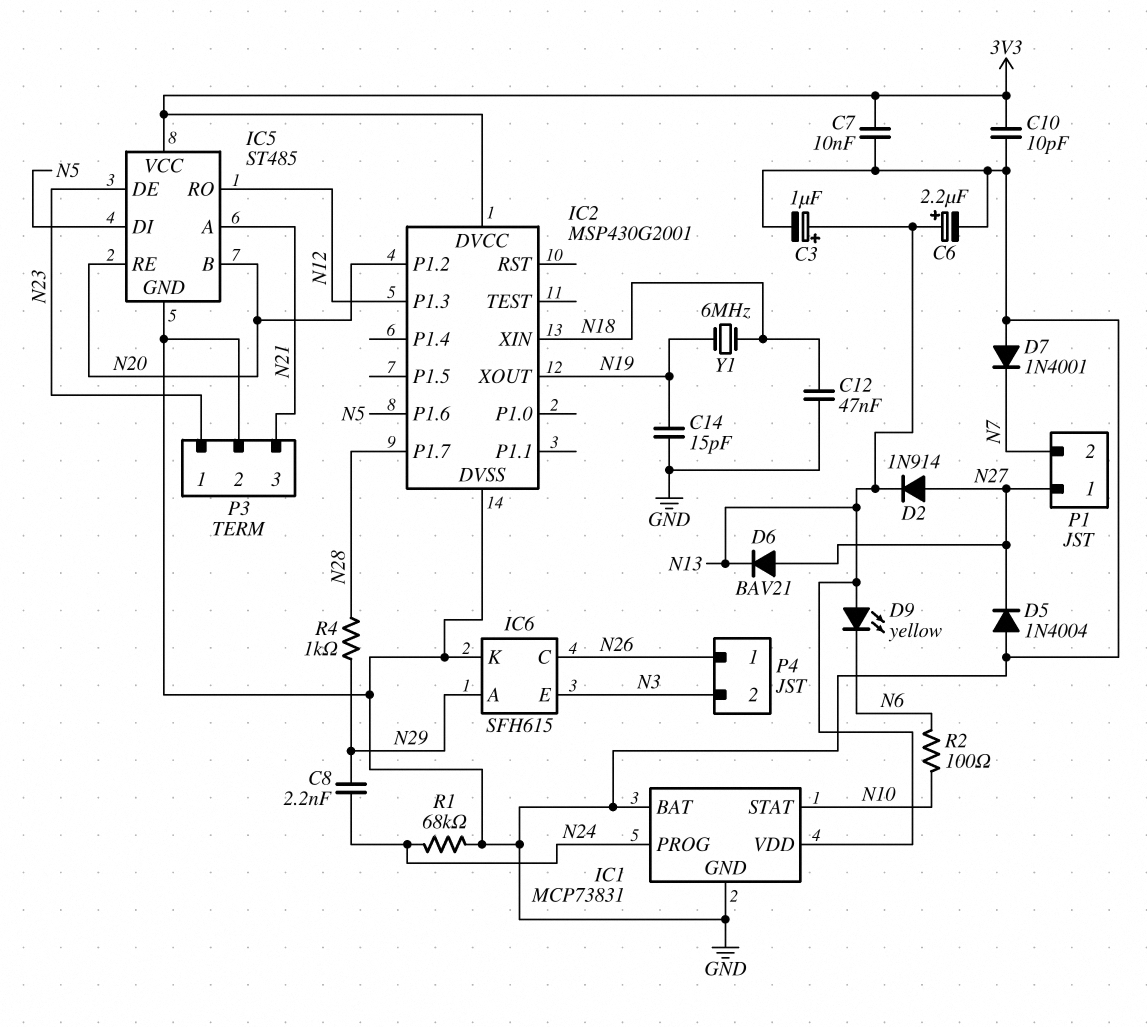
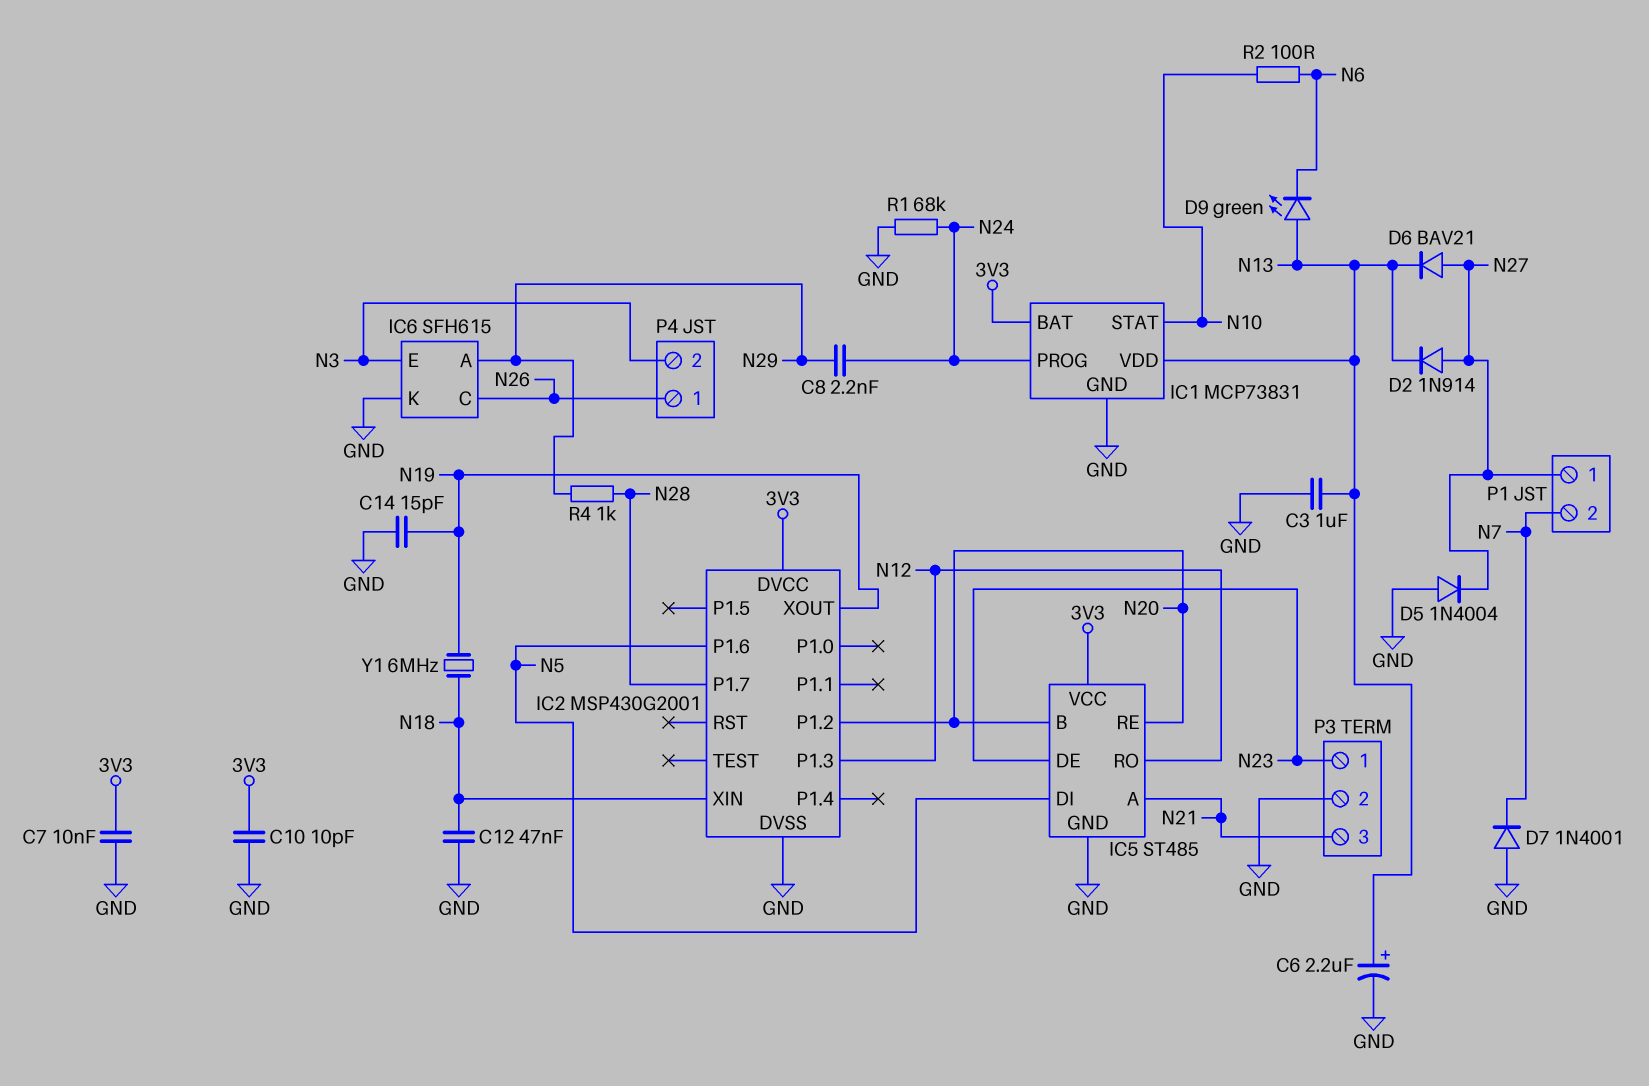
C3: 1uF (plus N13, minus GND) -> 1uF (GND, N13)
D9: LED yellow (A N13, K N6) -> LED green (A N13, K N6)
IC1 pin BAT: GND -> 3V3

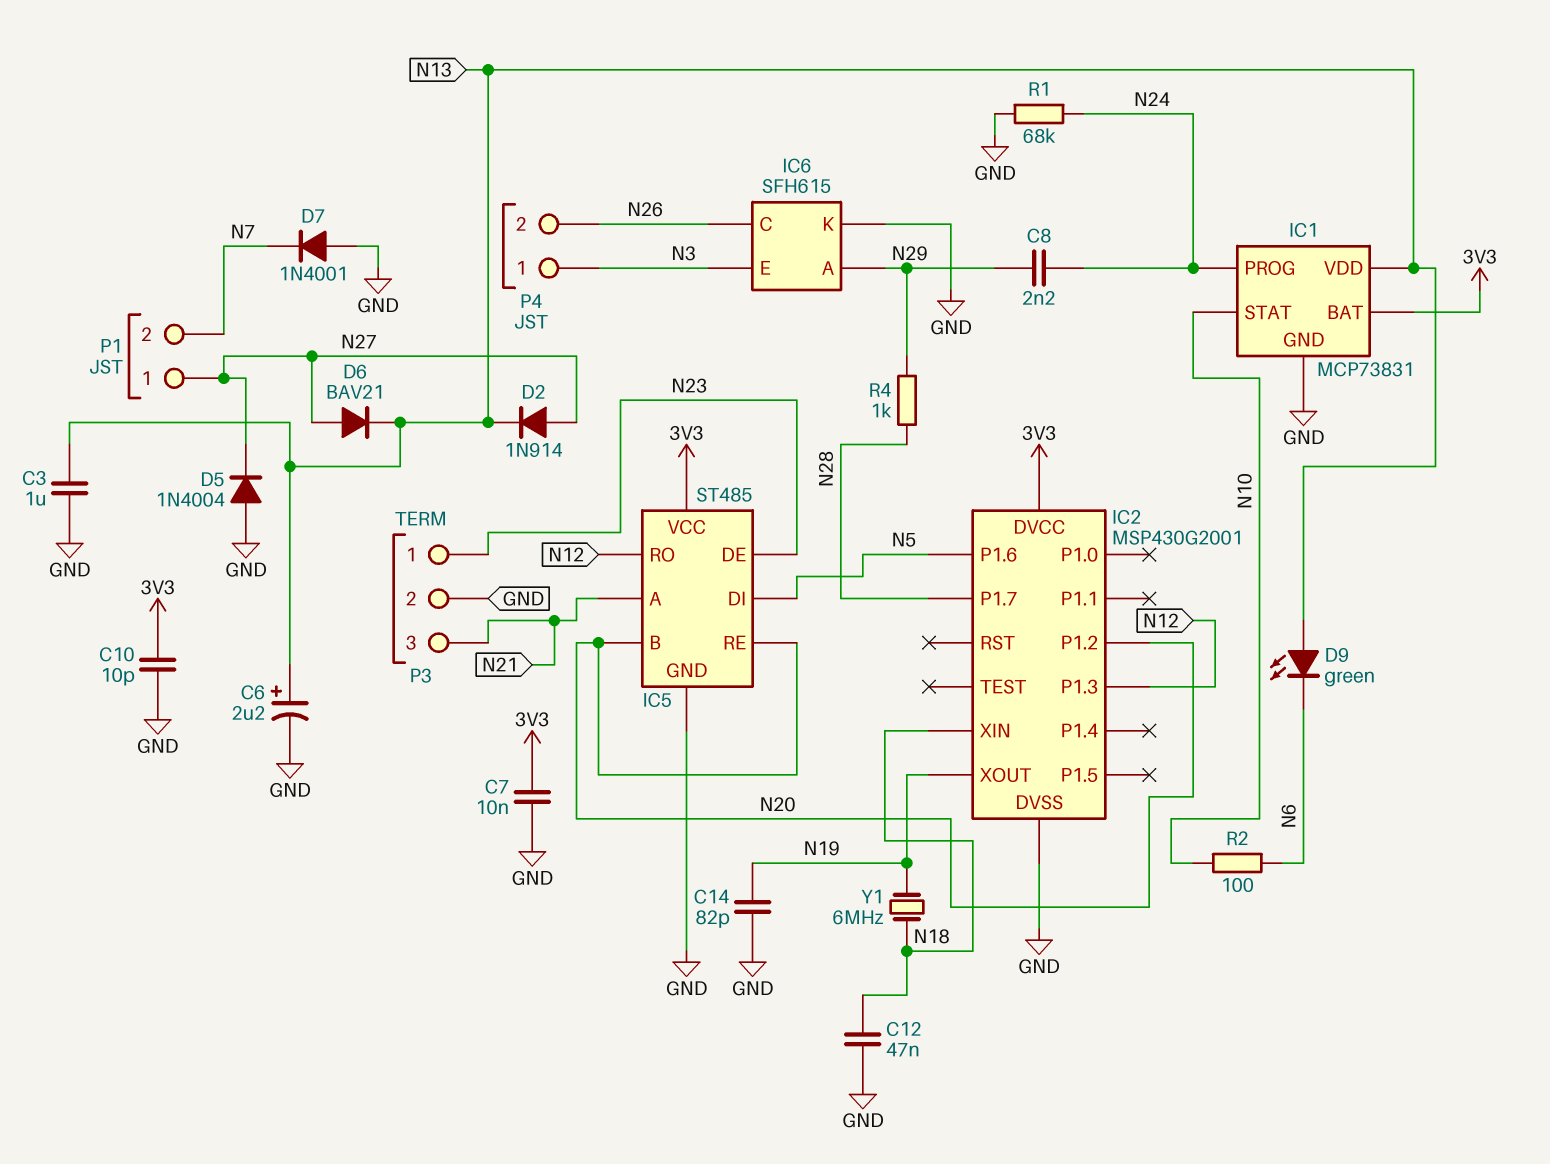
C14: 15pF (GND, N19) -> 82pF (GND, N19)
P4 pin 1: N26 -> N3
P4 pin 2: N3 -> N26

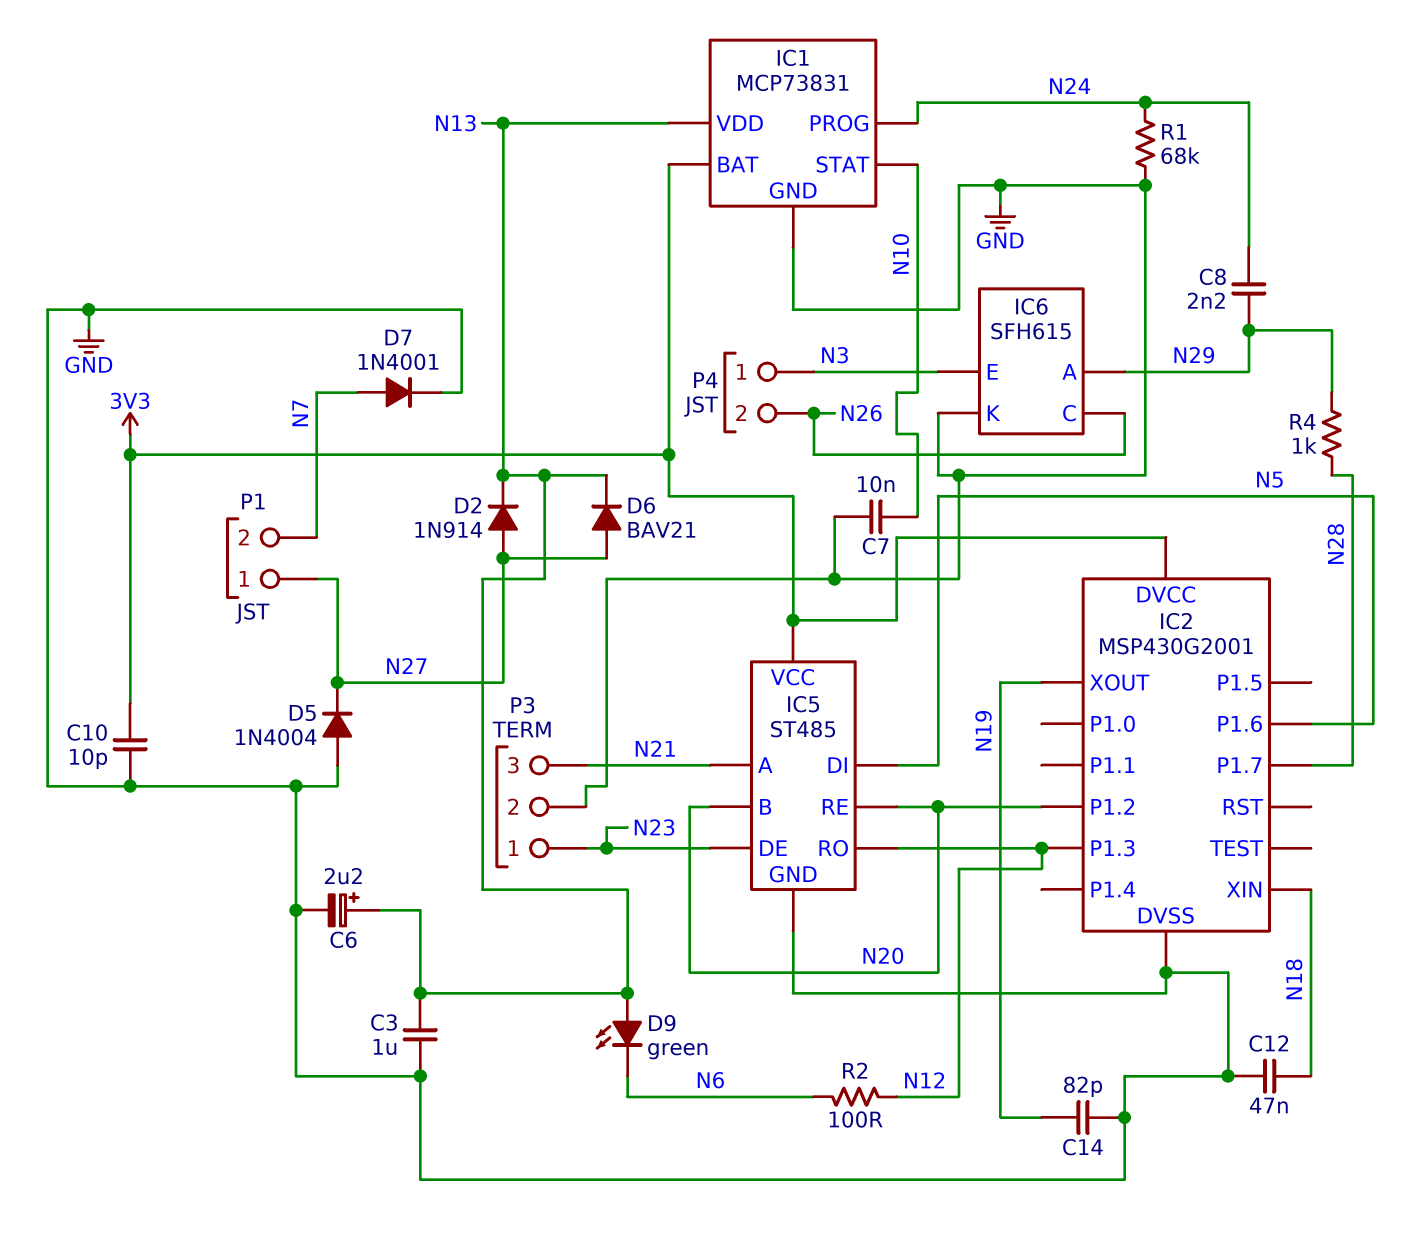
C7: 10nF (3V3, GND) -> 10nF (GND, N10)
D7: diode 1N4001 (A GND, K N7) -> diode 1N4001 (A N7, K GND)
R2: 100 (N6, N10) -> 100 (N6, N12)
Y1: 6MHz (N18, N19) -> none

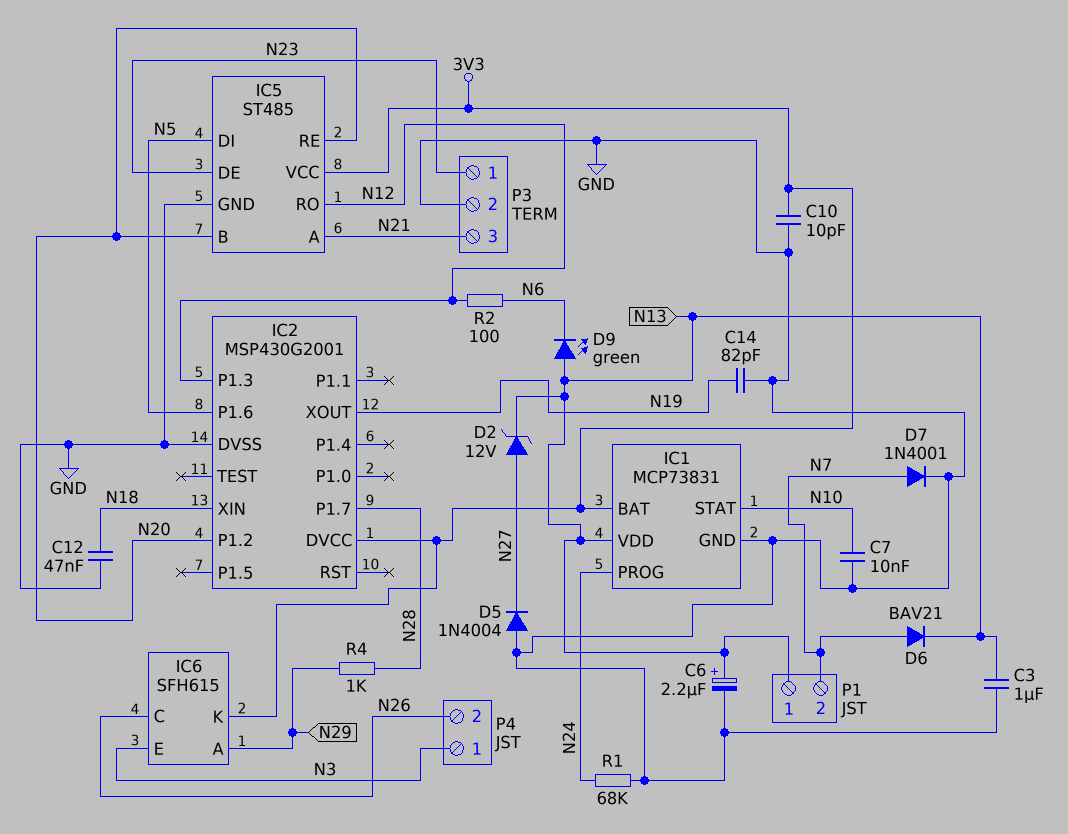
C8: 2.2nF (N24, N29) -> none
D2: diode 1N914 (A N27, K N13) -> zener 12V (A N27, K N13)
D6: diode BAV21 (A N27, K N13) -> diode BAV21 (A N7, K N13)
IC6 pin K: GND -> 3V3
P1 pin 1: N27 -> N13

